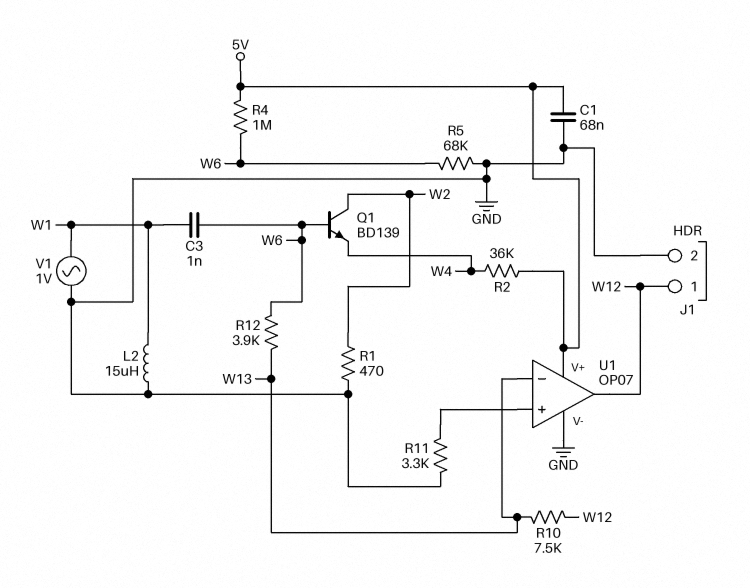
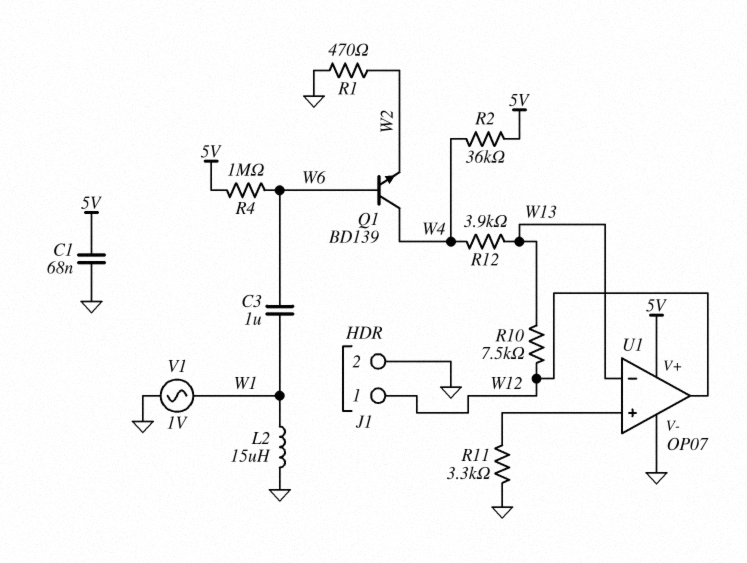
C3: 1nF (W1, W6) -> 1uF (W1, W6)
Q1: NPN BD139 (B W6, C W2, E W4) -> NPN BD139 (B W6, C W4, E W2)
R5: 68k (GND, W6) -> none
R12: 3.9k (W6, W13) -> 3.9k (W4, W13)

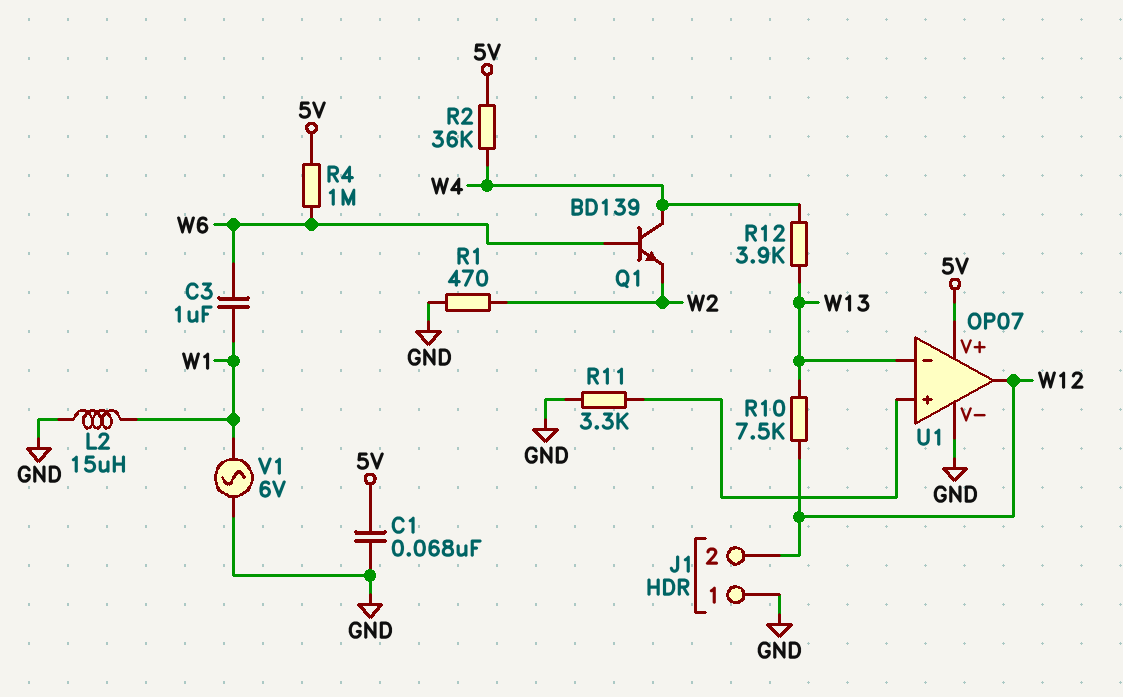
J1 pin 1: W12 -> GND
J1 pin 2: GND -> W12
V1: AC 1V (GND, W1) -> AC 6V (GND, W1)

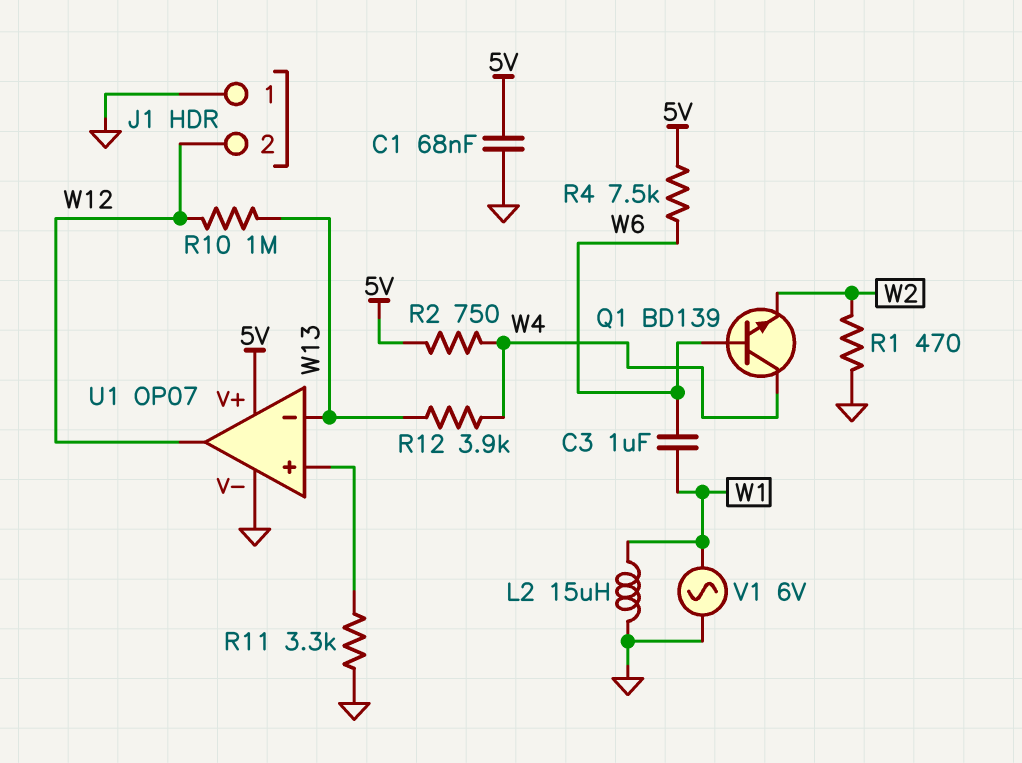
R2: 36k (5V, W4) -> 750 (5V, W4)
R4: 1M (5V, W6) -> 7.5k (5V, W6)
R10: 7.5k (W12, W13) -> 1M (W12, W13)

